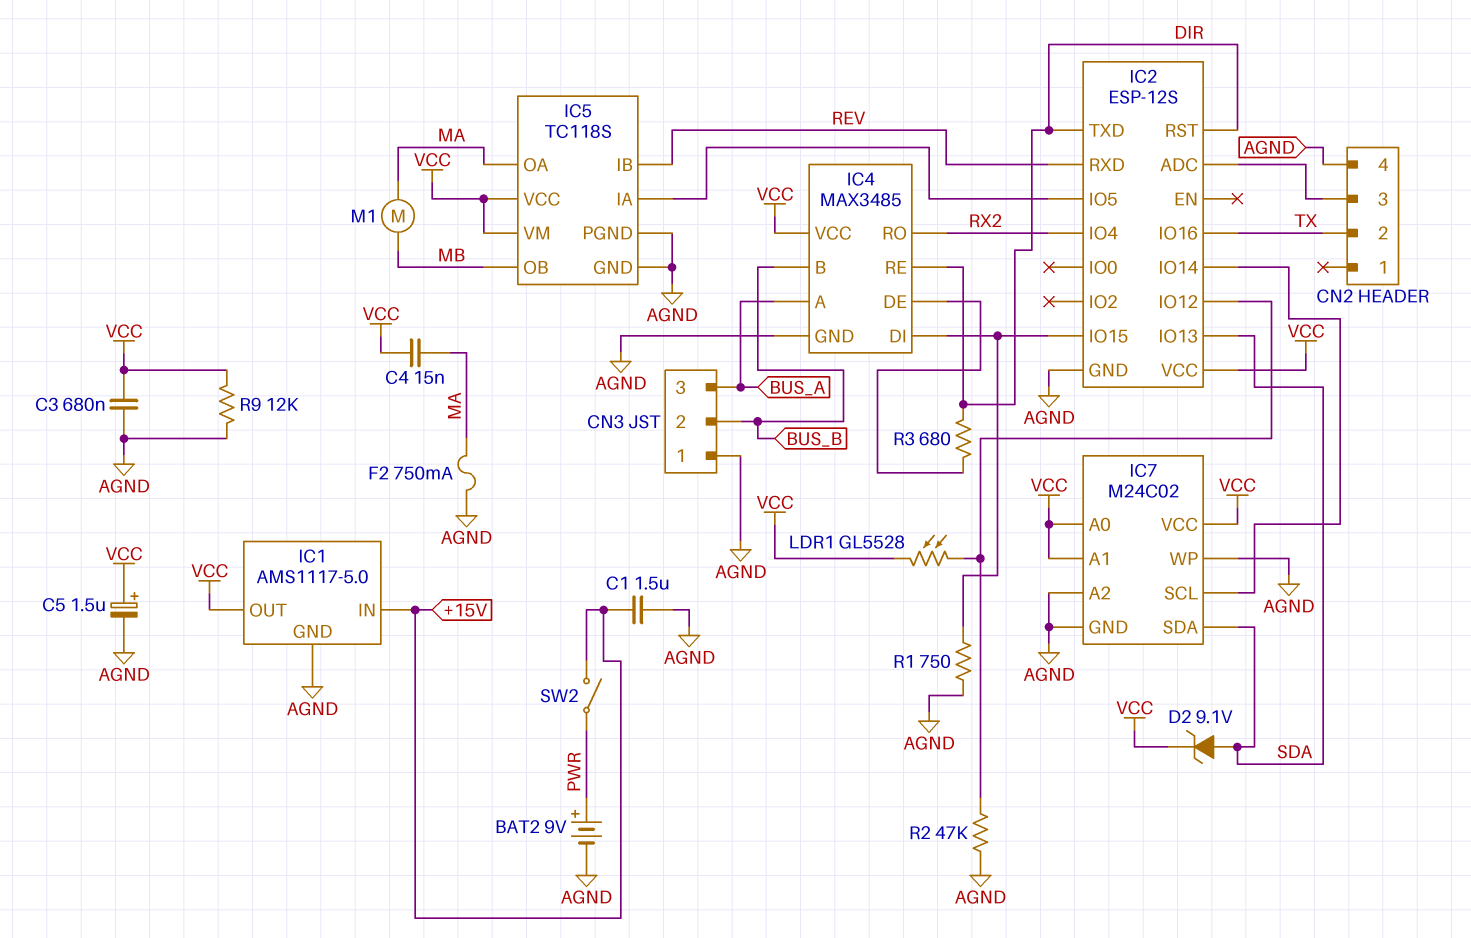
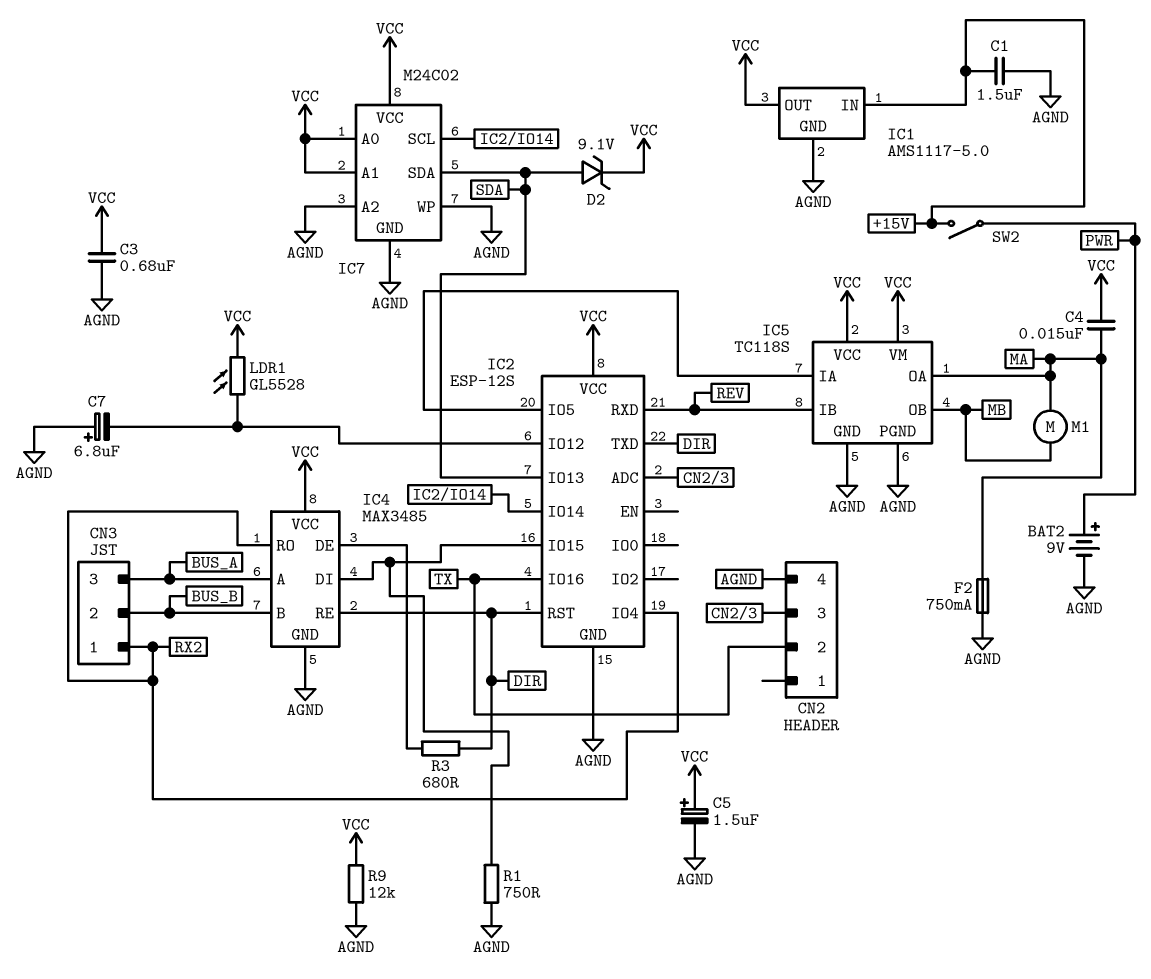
C7: none -> 6.8uF (plus AGND, minus IC2/IO12)
CN3 pin 1: AGND -> RX2
R2: 47k (AGND, IC2/IO12) -> none

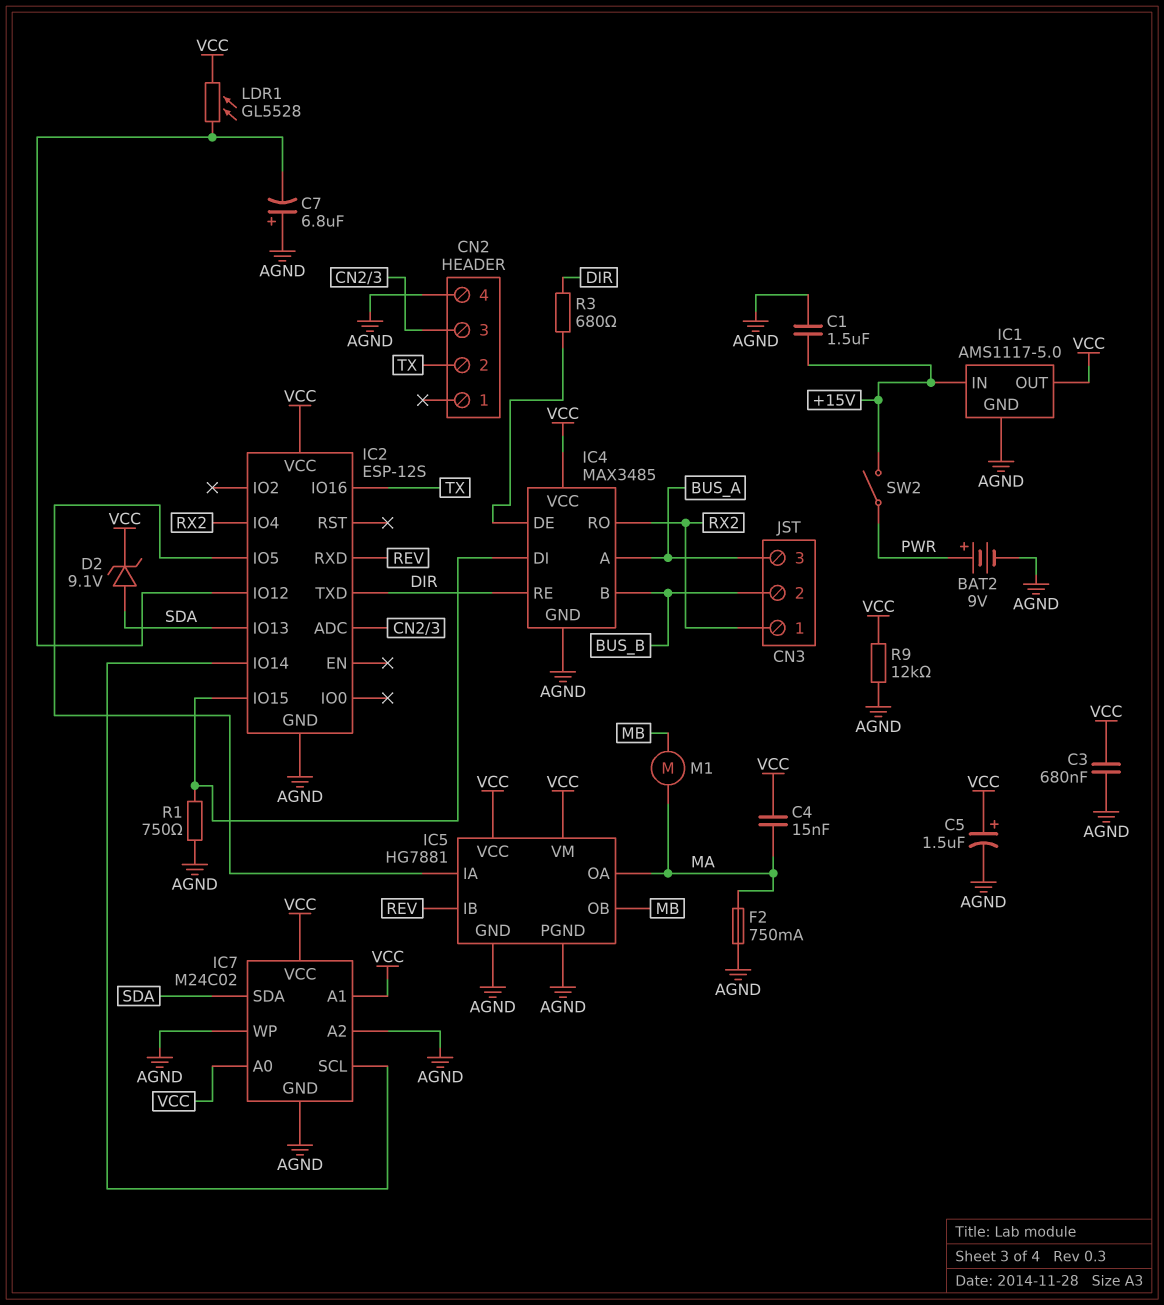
IC2 pin RST: DIR -> none
IC5: TC118S -> HG7881

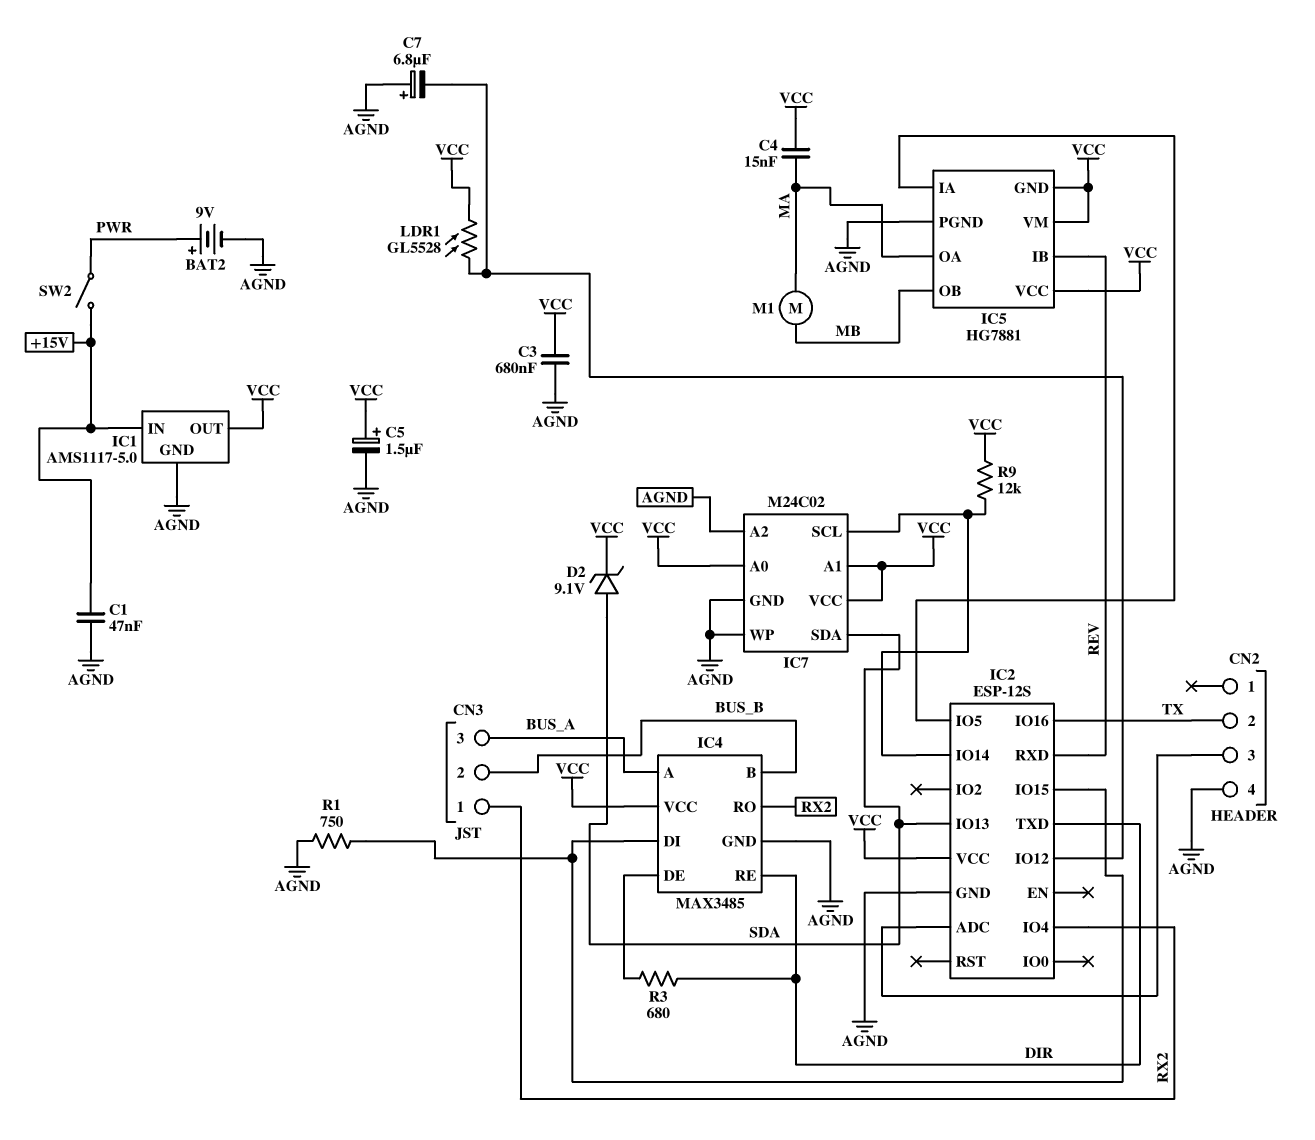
C1: 1.5uF (+15V, AGND) -> 47nF (+15V, AGND)
F2: 750mA (AGND, MA) -> none
IC5 pin GND: AGND -> VCC
R9: 12k (AGND, VCC) -> 12k (IC2/IO14, VCC)

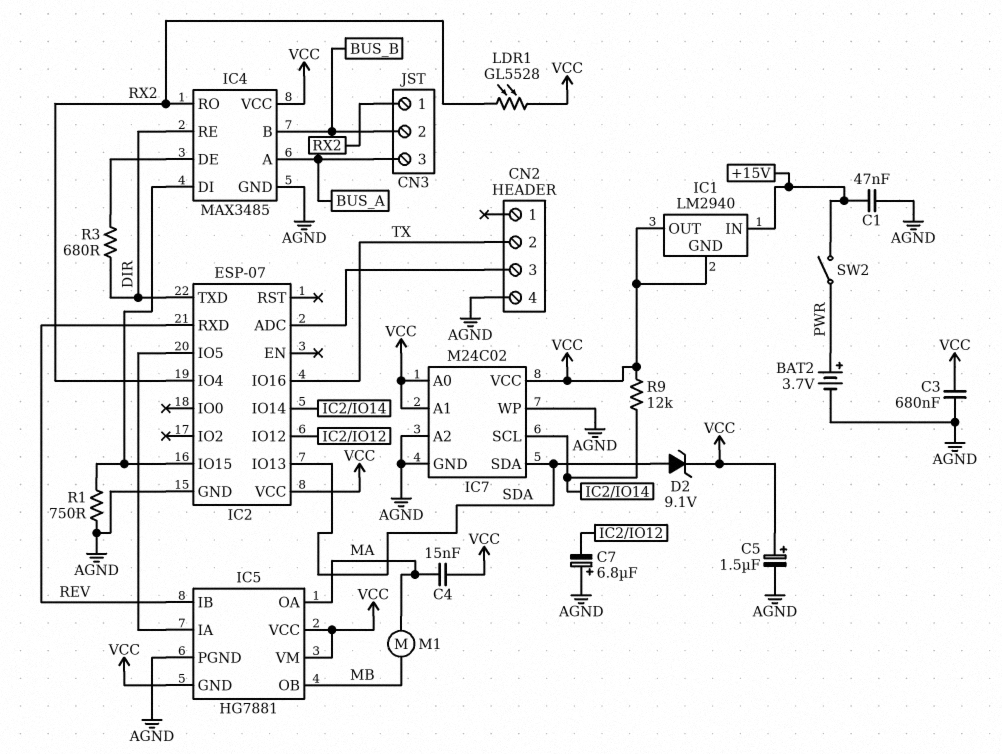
BAT2: 9V (plus PWR, minus AGND) -> 3.7V (plus PWR, minus AGND)
IC1: AMS1117-5.0 -> LM2940
IC1 pin GND: AGND -> VCC
IC2: ESP-12S -> ESP-07
LDR1: GL5528 (IC2/IO12, VCC) -> GL5528 (RX2, VCC)

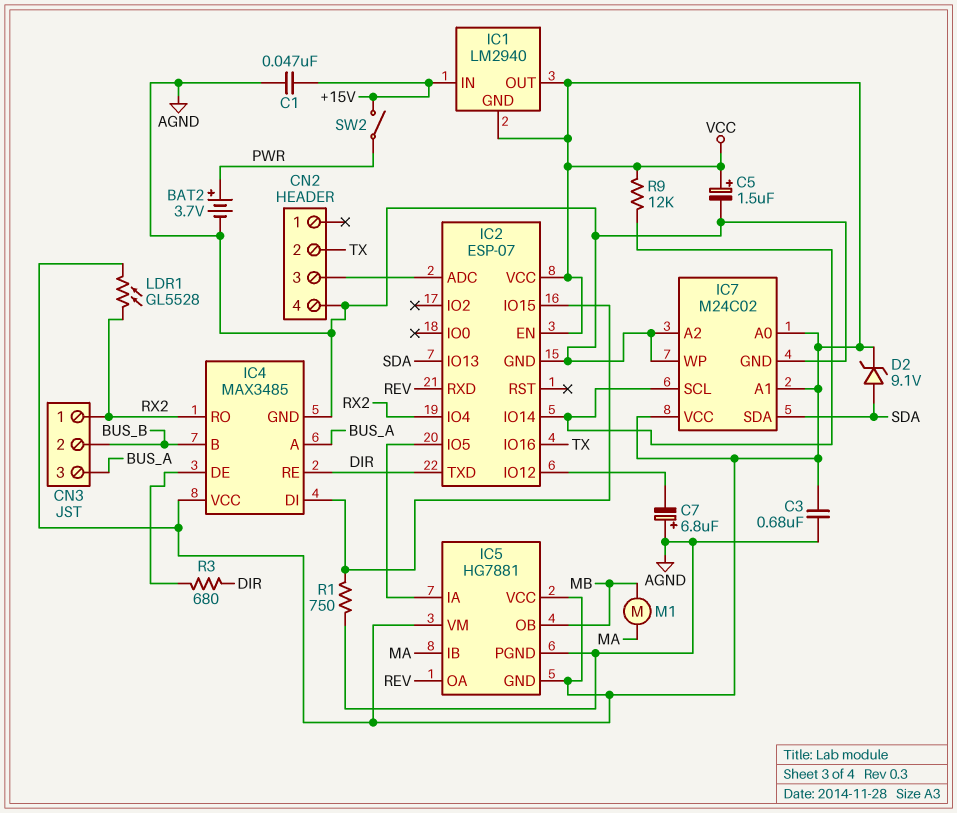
C4: 15nF (MA, VCC) -> none
IC2 pin EN: none -> VCC
IC5 pin IB: REV -> MA
IC5 pin OA: MA -> REV

